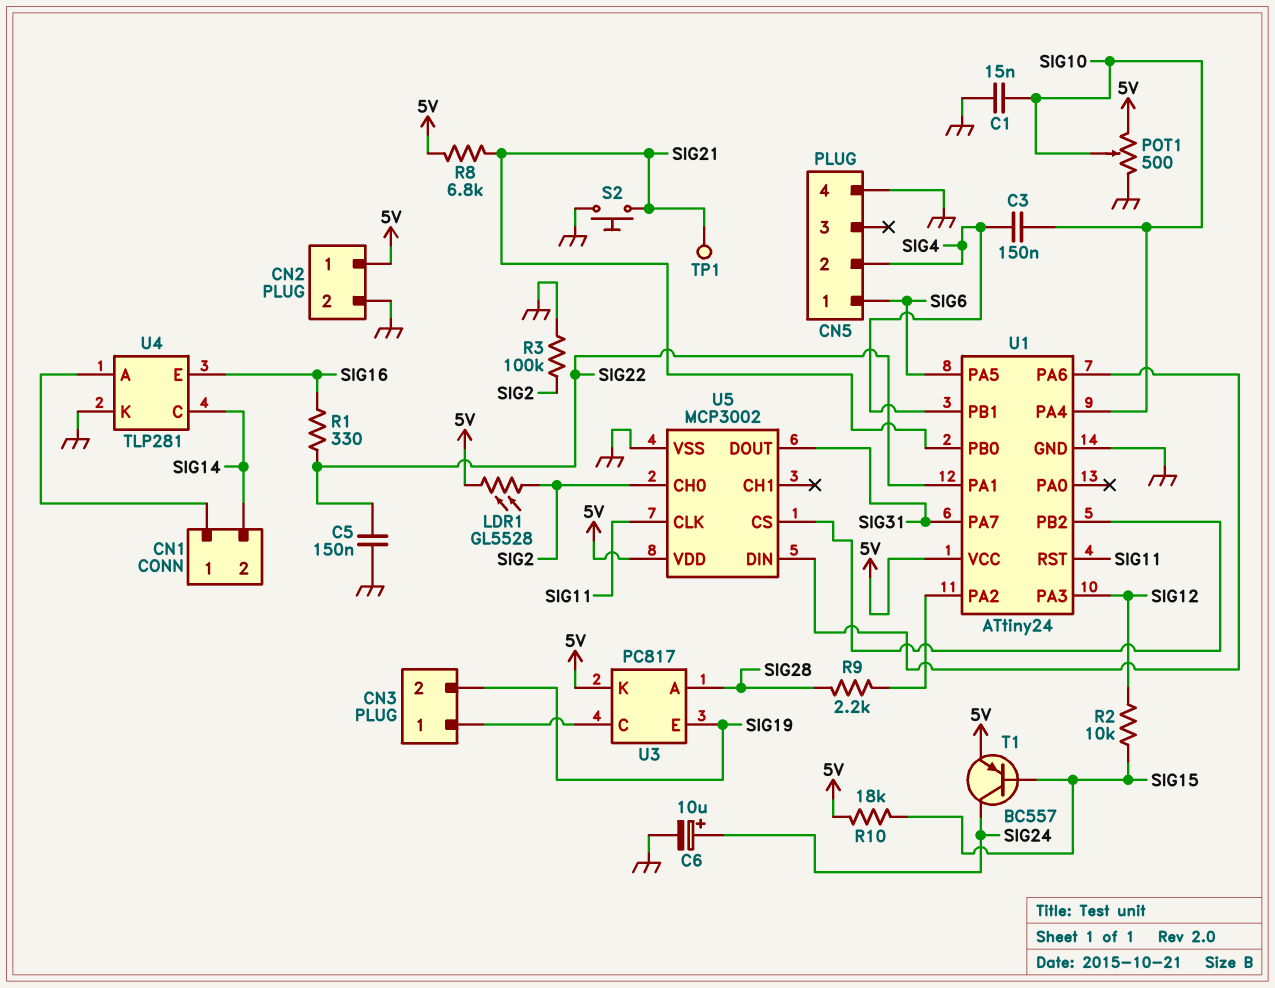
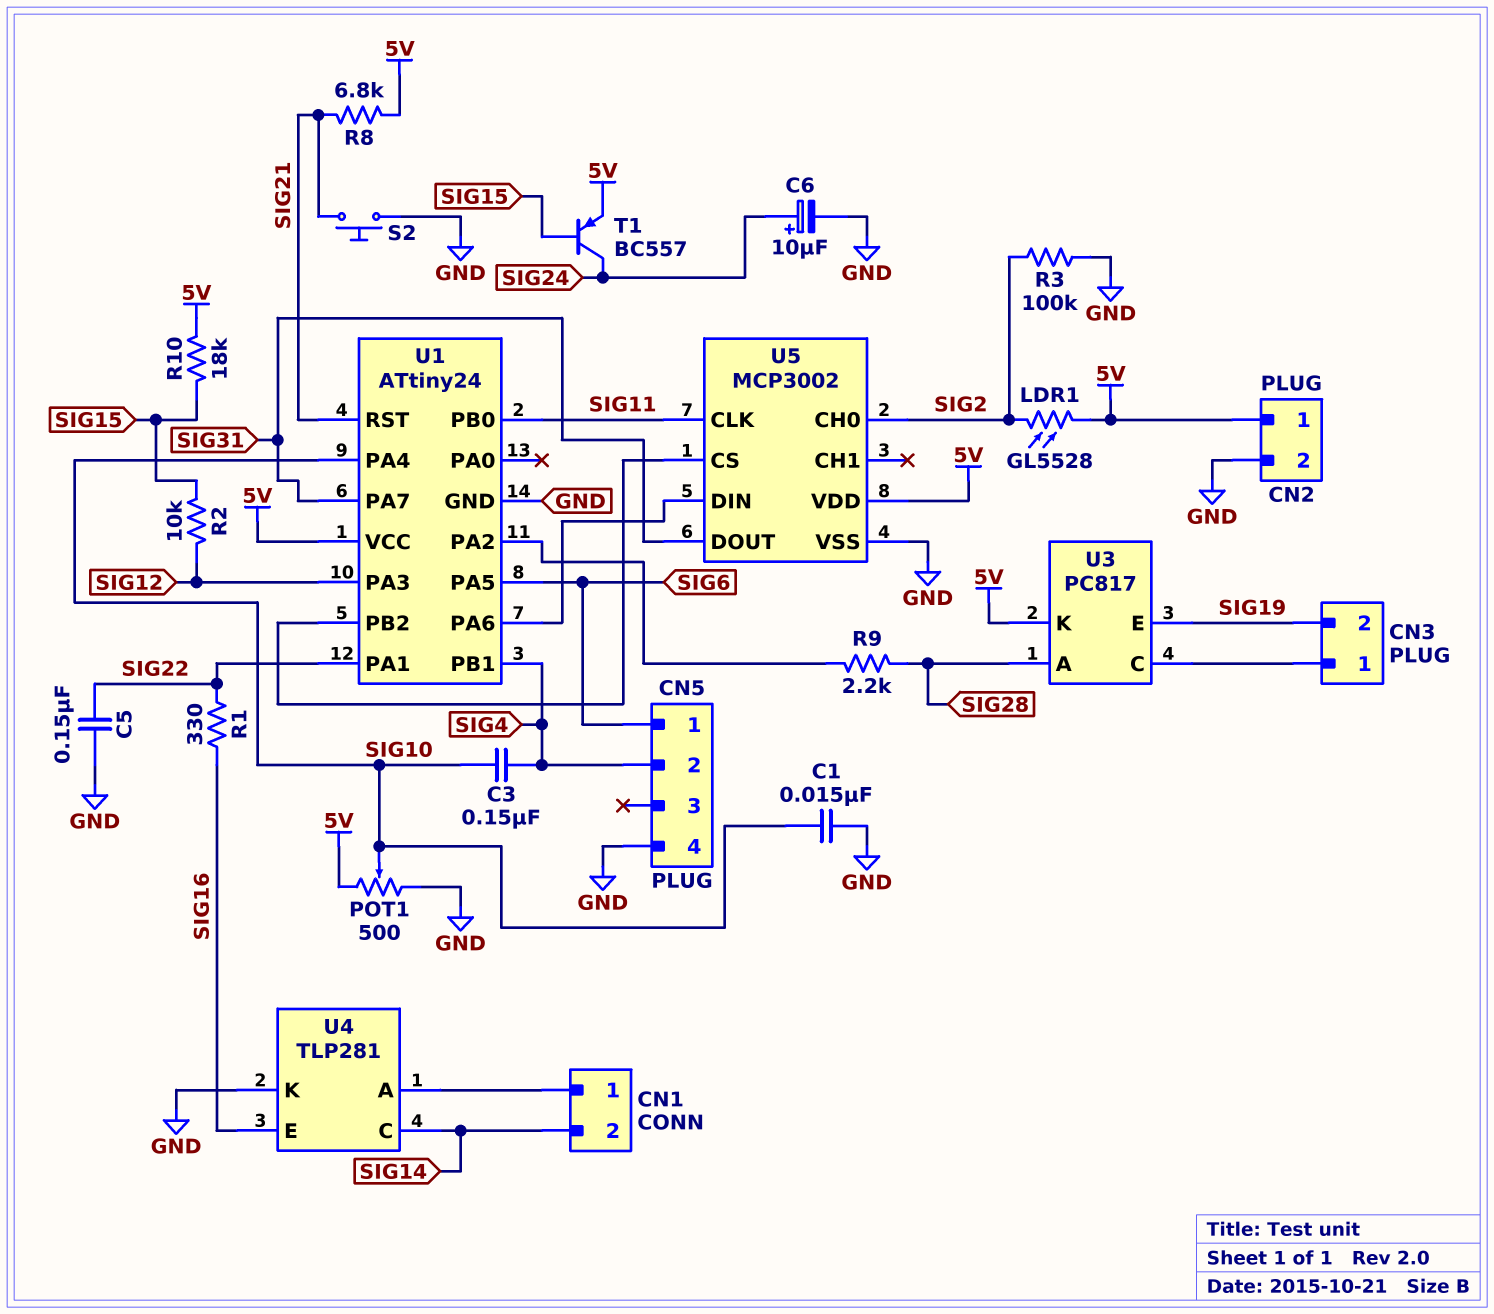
TP1: test point (SIG21) -> none
U1 pin PB0: SIG21 -> SIG11
U1 pin RST: SIG11 -> SIG21

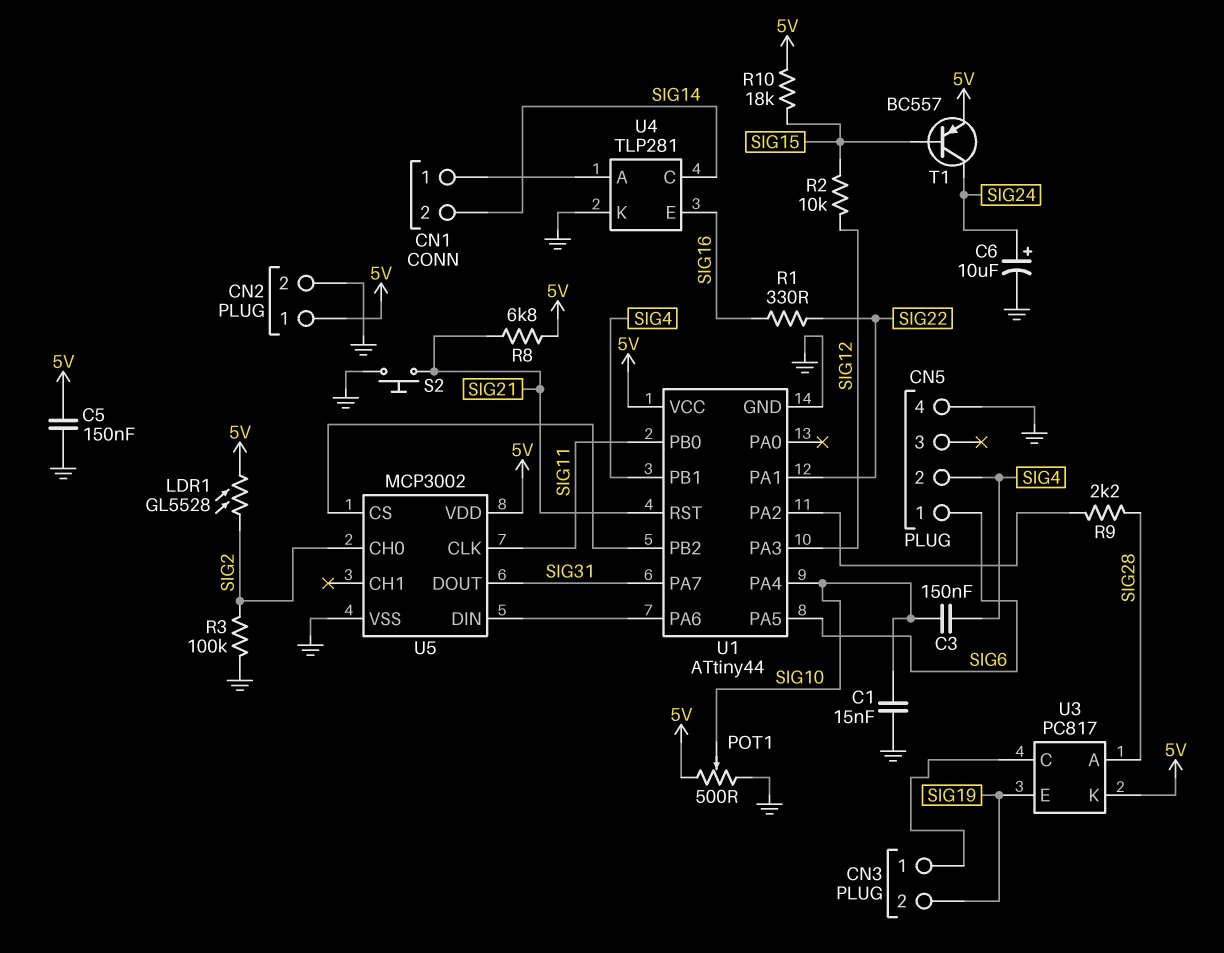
C5: 150nF (GND, SIG22) -> 150nF (5V, GND)
U1: ATtiny24 -> ATtiny44

